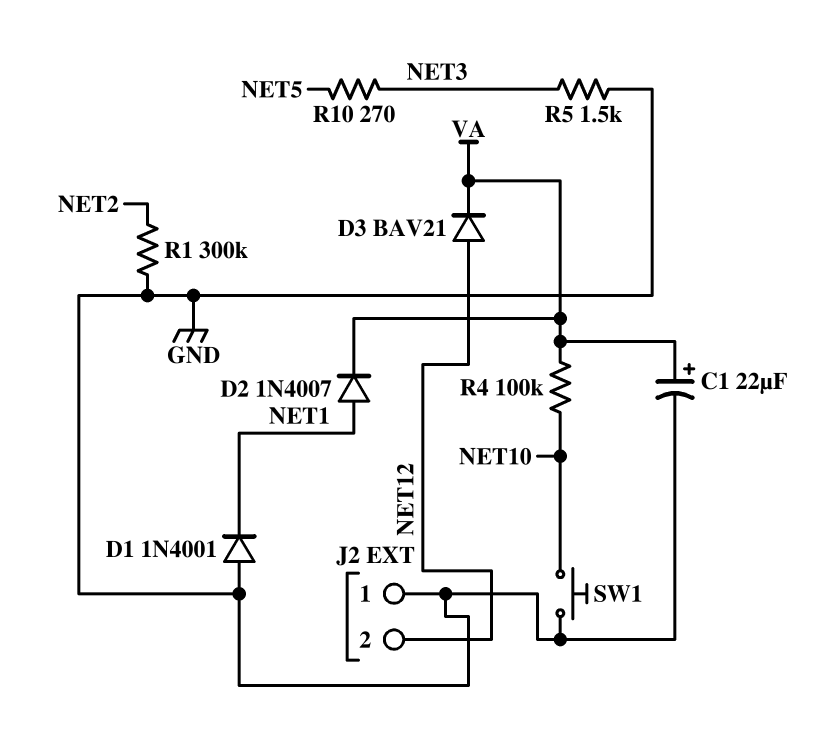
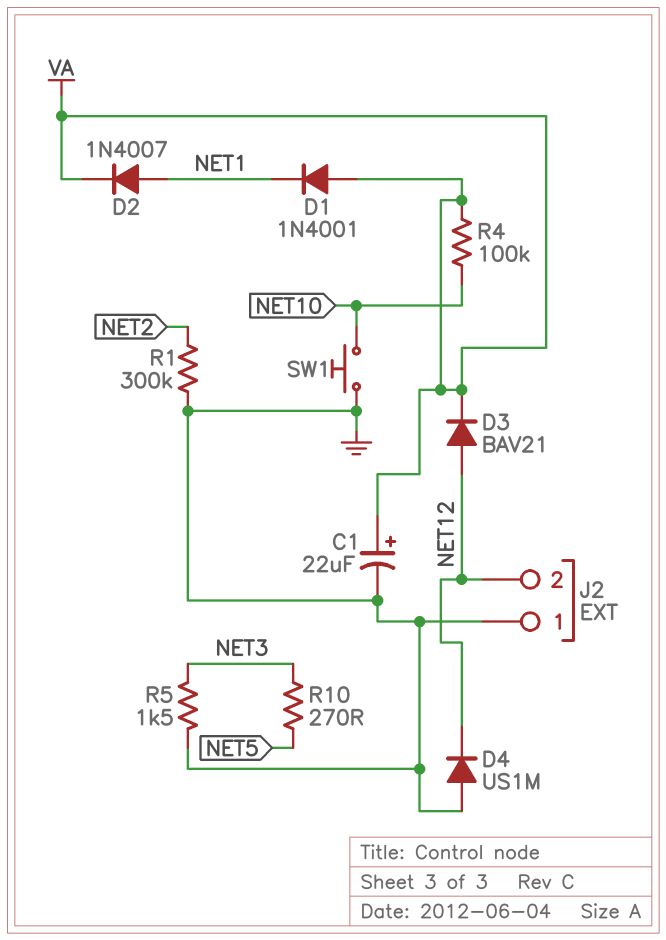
D1: diode 1N4001 (A GND, K NET1) -> diode 1N4001 (A VA, K NET1)
D4: none -> diode US1M (A GND, K NET12)

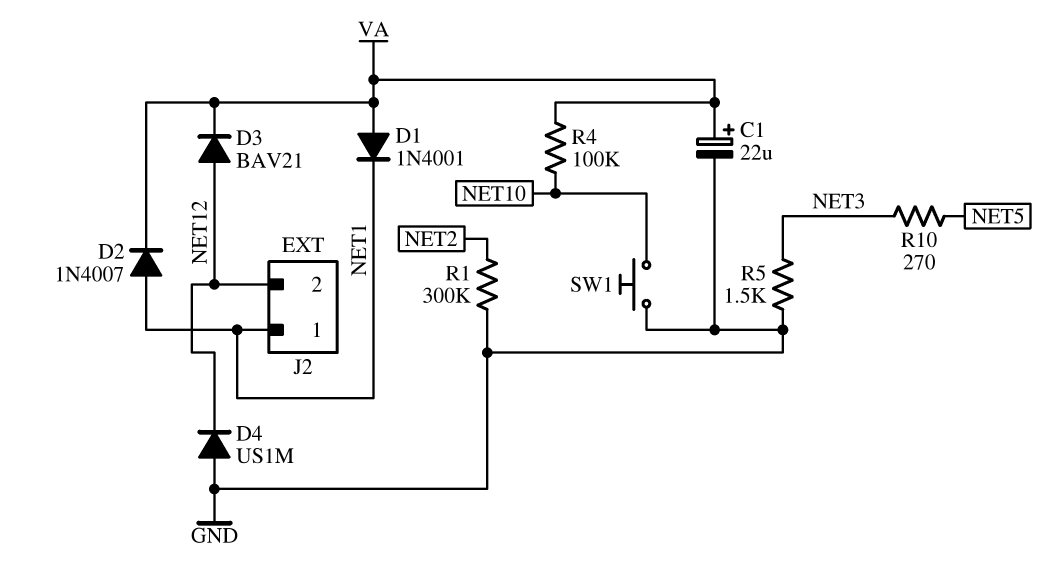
J2 pin 1: GND -> NET1

